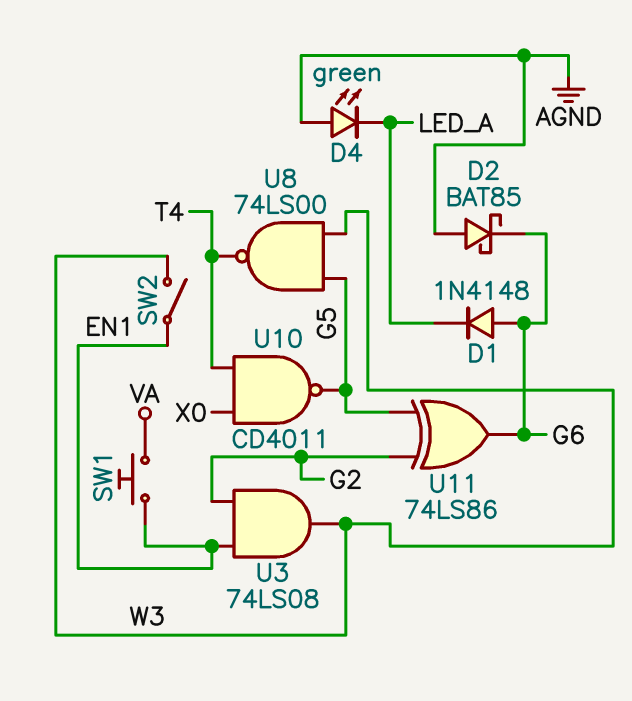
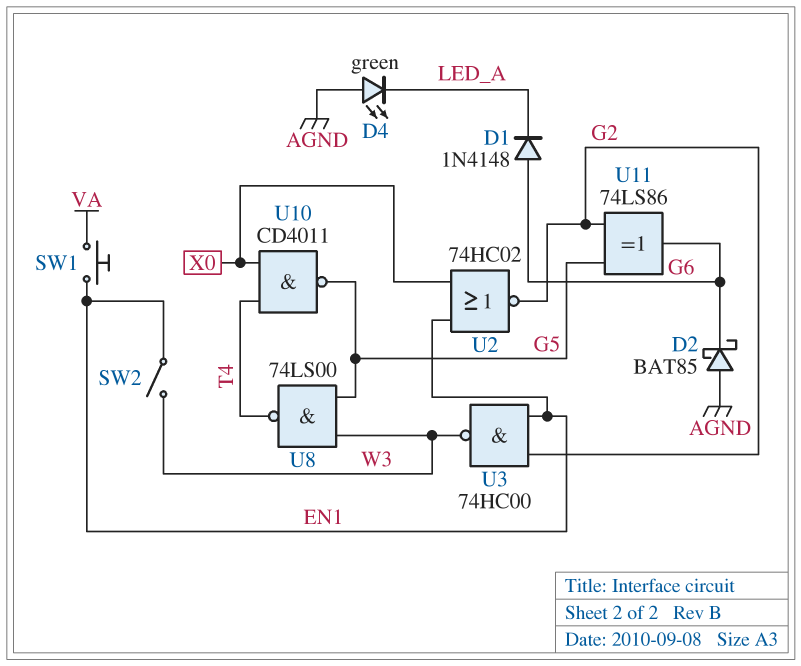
U2: none -> NOR 74HC02 (in EN1, in X0, out G2)
U3: AND 74LS08 (in EN1, in G2, out W3) -> NAND 74HC00 (in EN1, in G2, out W3)

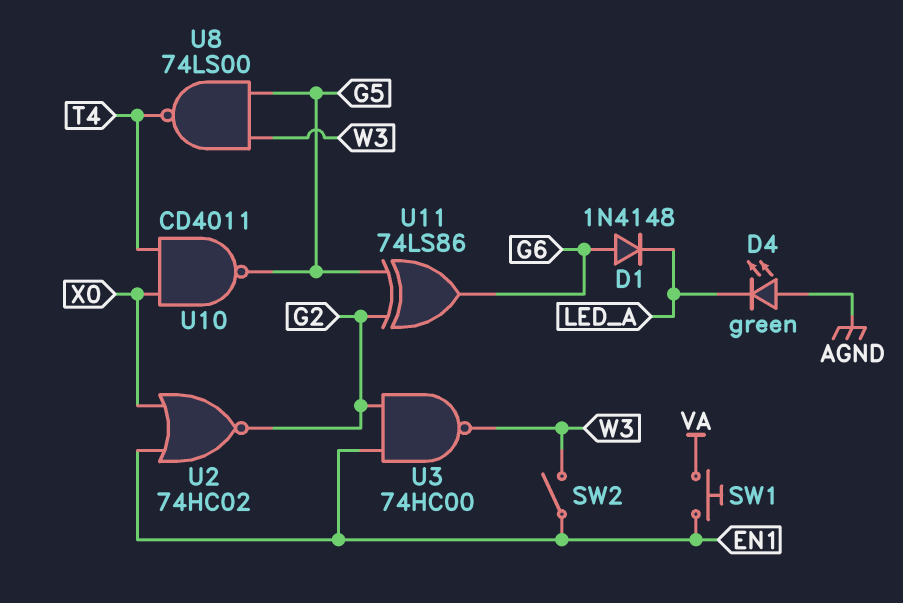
D2: schottky BAT85 (A AGND, K G6) -> none

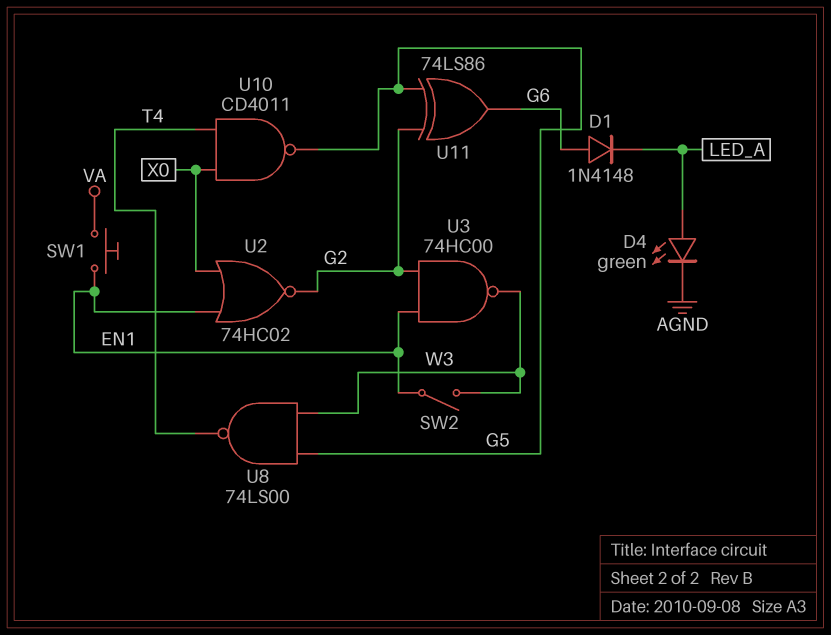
D4: LED green (A AGND, K LED_A) -> LED green (A LED_A, K AGND)

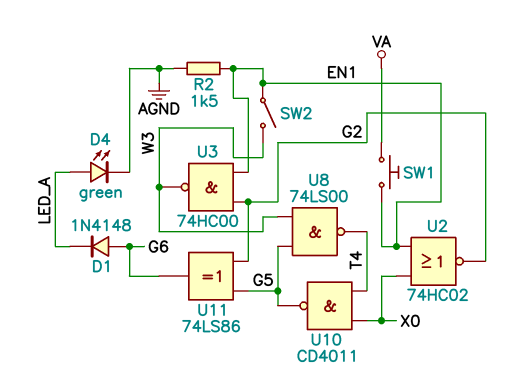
R2: none -> 1.5k (AGND, EN1)

